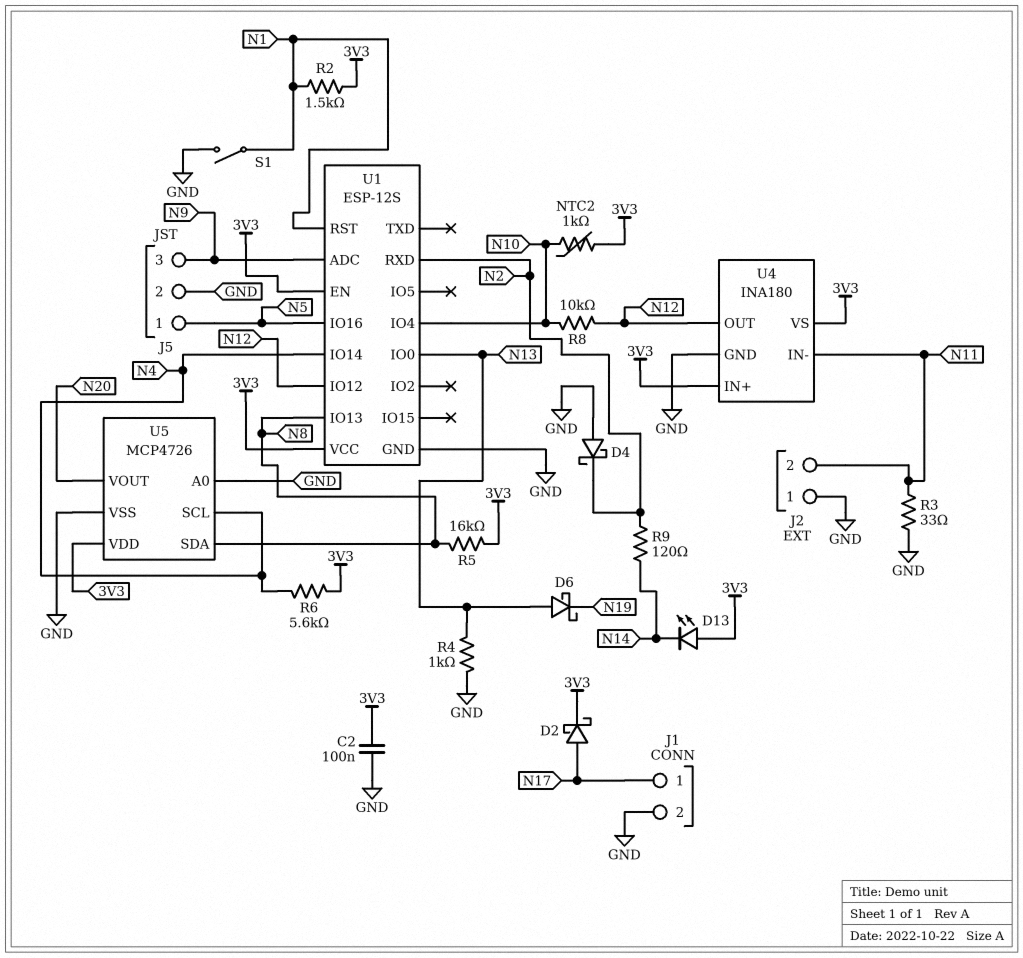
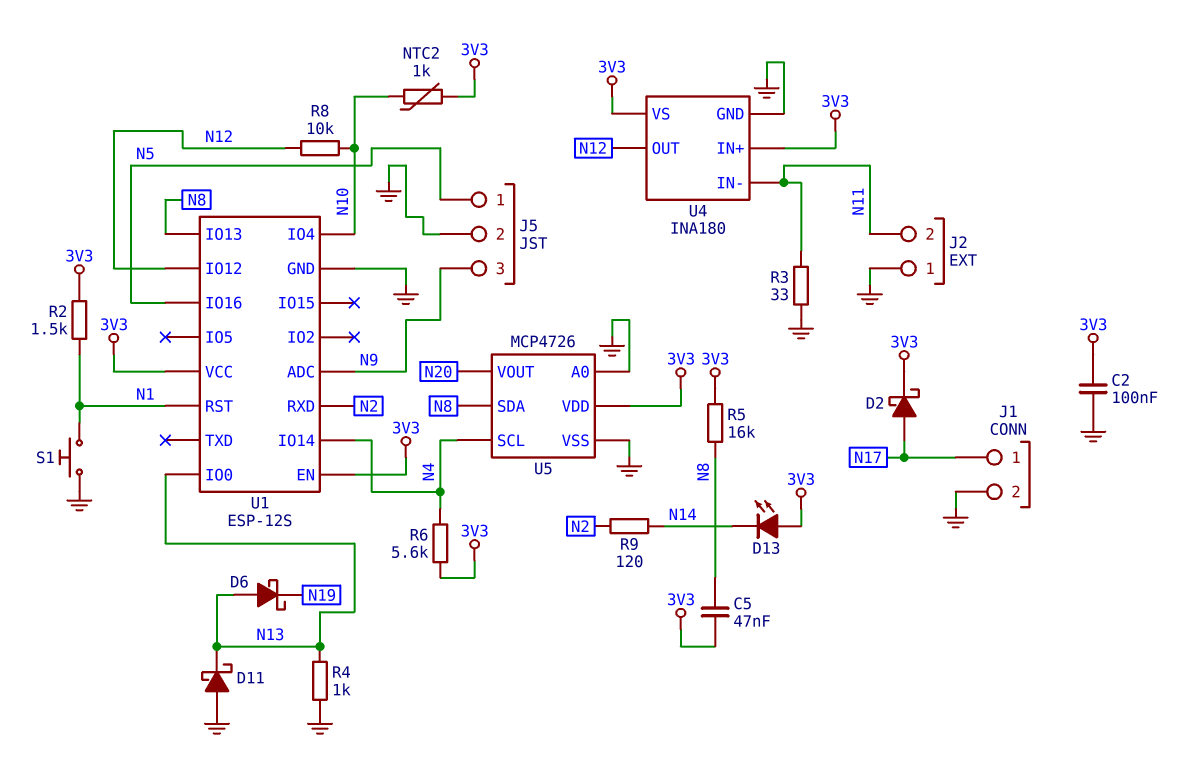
C5: none -> 47nF (3V3, N8)
D4: schottky (A GND, K N2) -> none
D11: none -> schottky (A GND, K N13)
S1: switch (GND, N1) -> button (GND, N1)

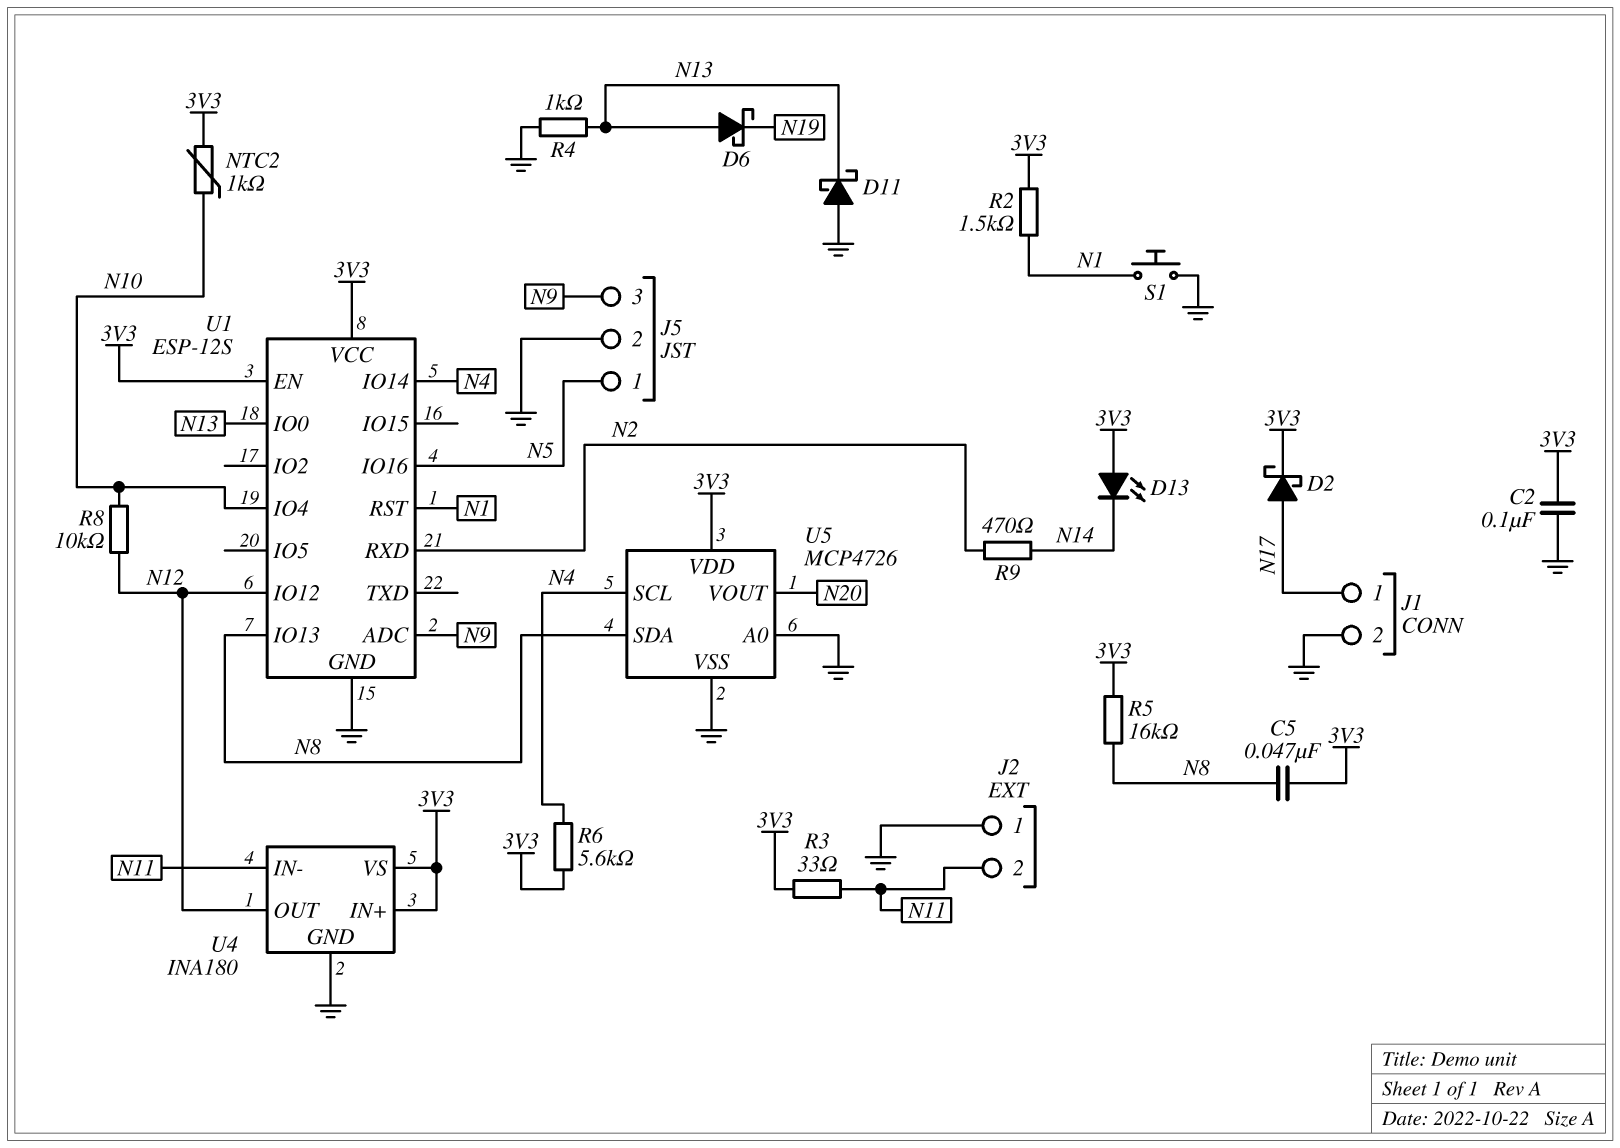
R3: 33 (GND, N11) -> 33 (3V3, N11)
R9: 120 (N2, N14) -> 470 (N2, N14)

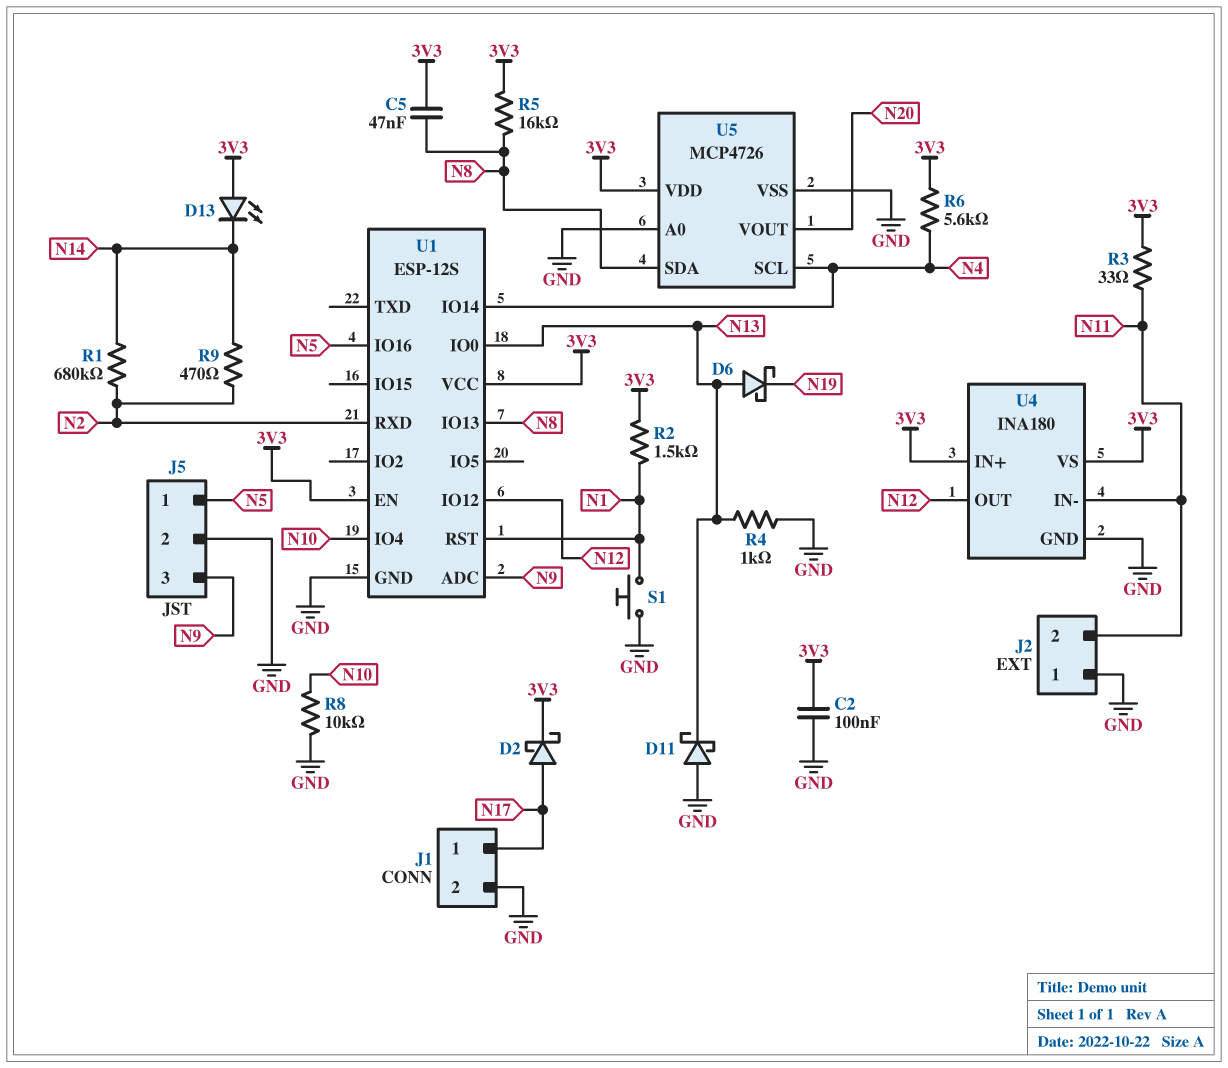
NTC2: 1k (3V3, N10) -> none
R1: none -> 680k (N2, N14)
R8: 10k (N10, N12) -> 10k (GND, N10)

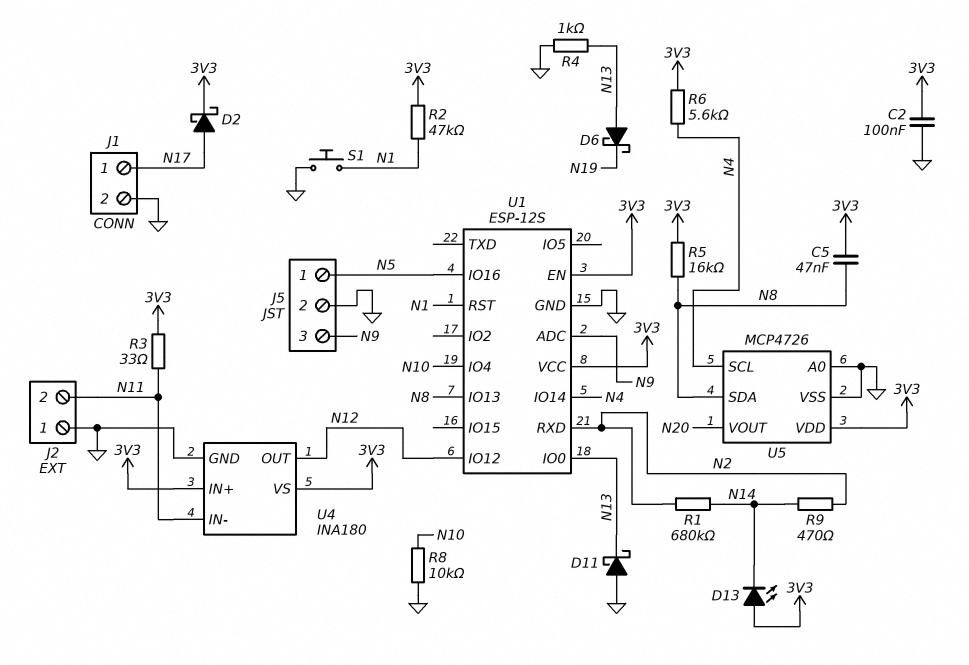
R2: 1.5k (3V3, N1) -> 47k (3V3, N1)

